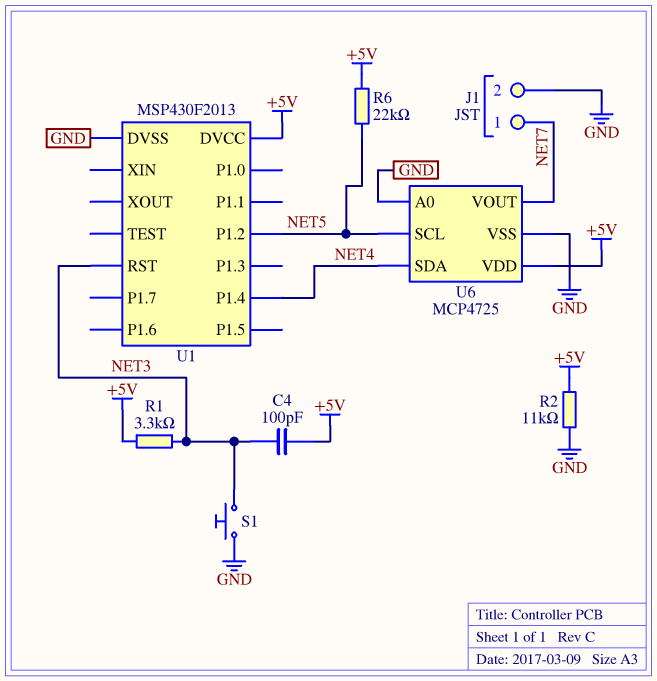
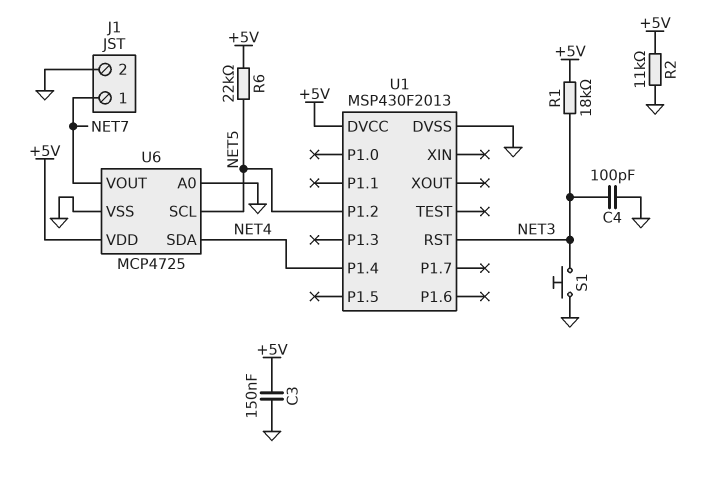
C3: none -> 150nF (+5V, GND)
C4: 100pF (+5V, NET3) -> 100pF (GND, NET3)
R1: 3.3k (+5V, NET3) -> 18k (+5V, NET3)

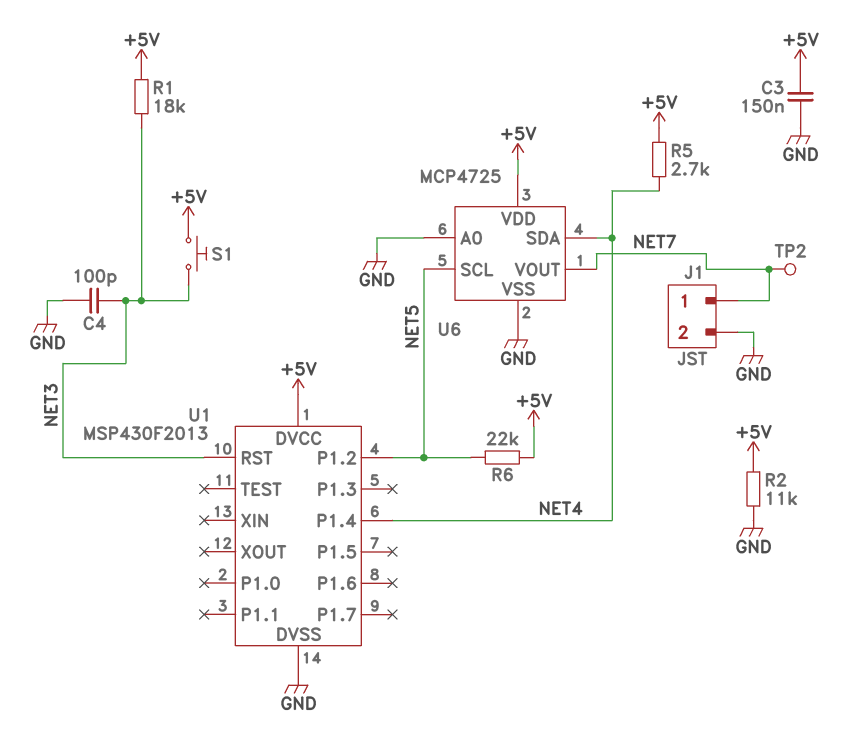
R5: none -> 2.7k (+5V, NET4)
S1: button (GND, NET3) -> button (+5V, NET3)
TP2: none -> test point (NET7)

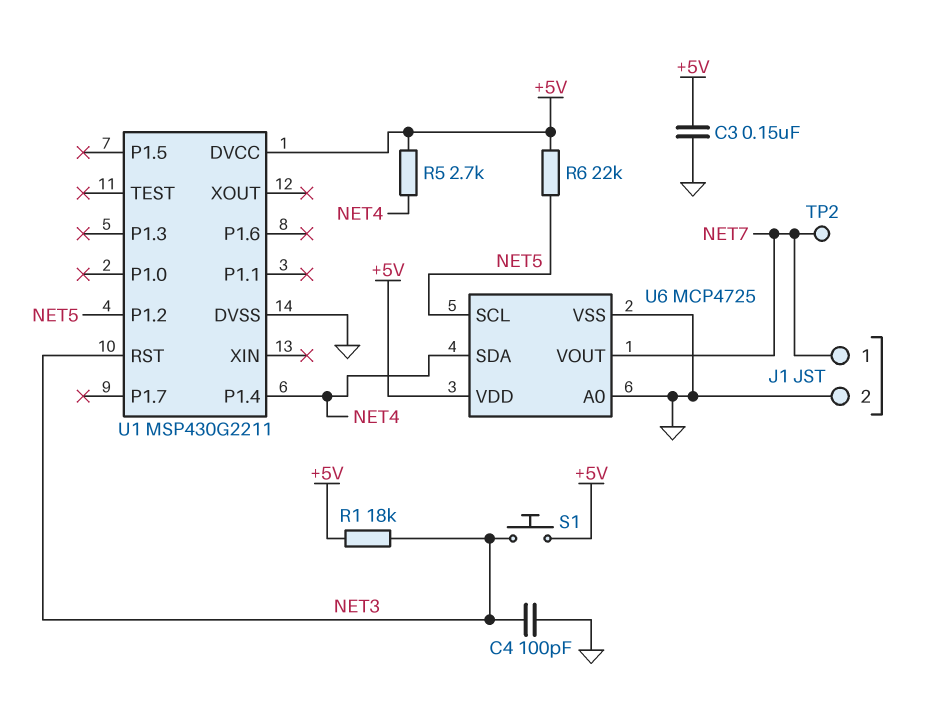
R2: 11k (+5V, GND) -> none
U1: MSP430F2013 -> MSP430G2211

